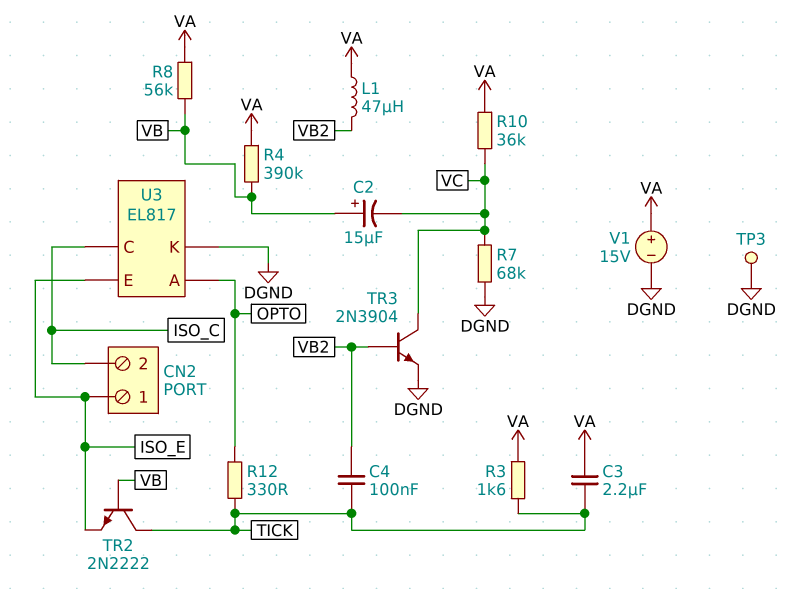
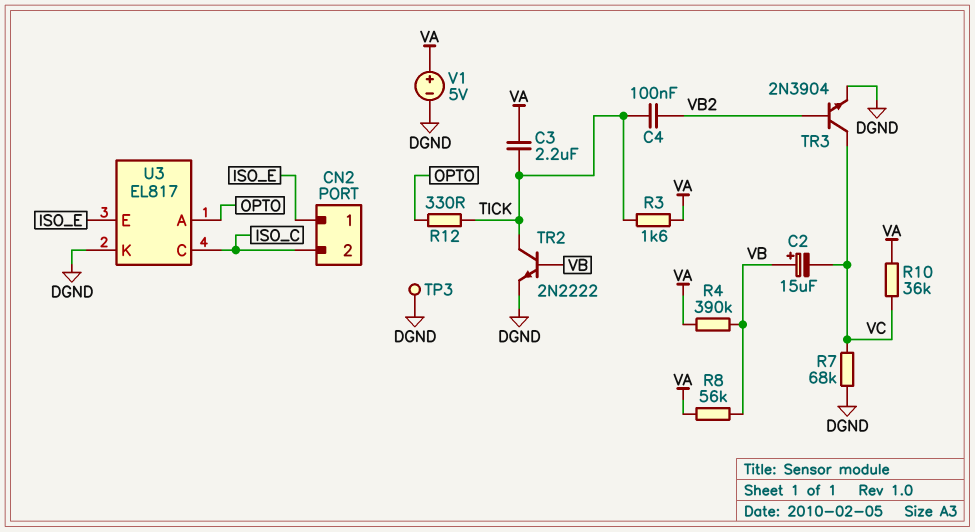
L1: 47uH (VA, VB2) -> none
TR2: NPN 2N2222 (B VB, C TICK, E ISO_E) -> NPN 2N2222 (B VB, C TICK, E DGND)
V1: 15V (plus VA, minus DGND) -> 5V (plus VA, minus DGND)

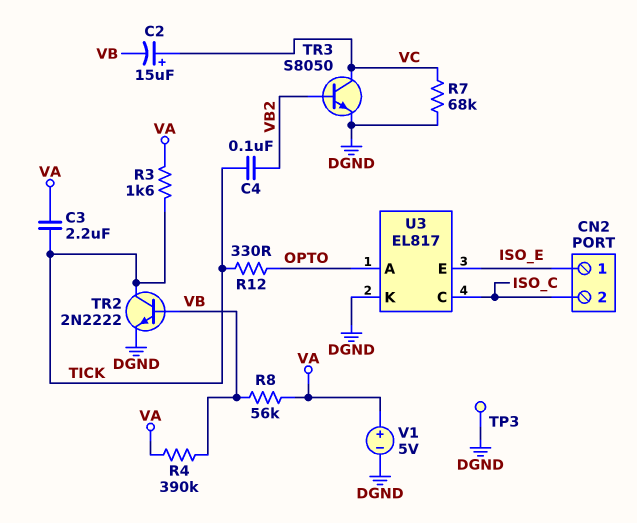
C2: 15uF (plus VB, minus VC) -> 15uF (plus VC, minus VB)
R10: 36k (VA, VC) -> none
TR3: NPN 2N3904 (B VB2, C VC, E DGND) -> NPN S8050 (B VB2, C VC, E DGND)

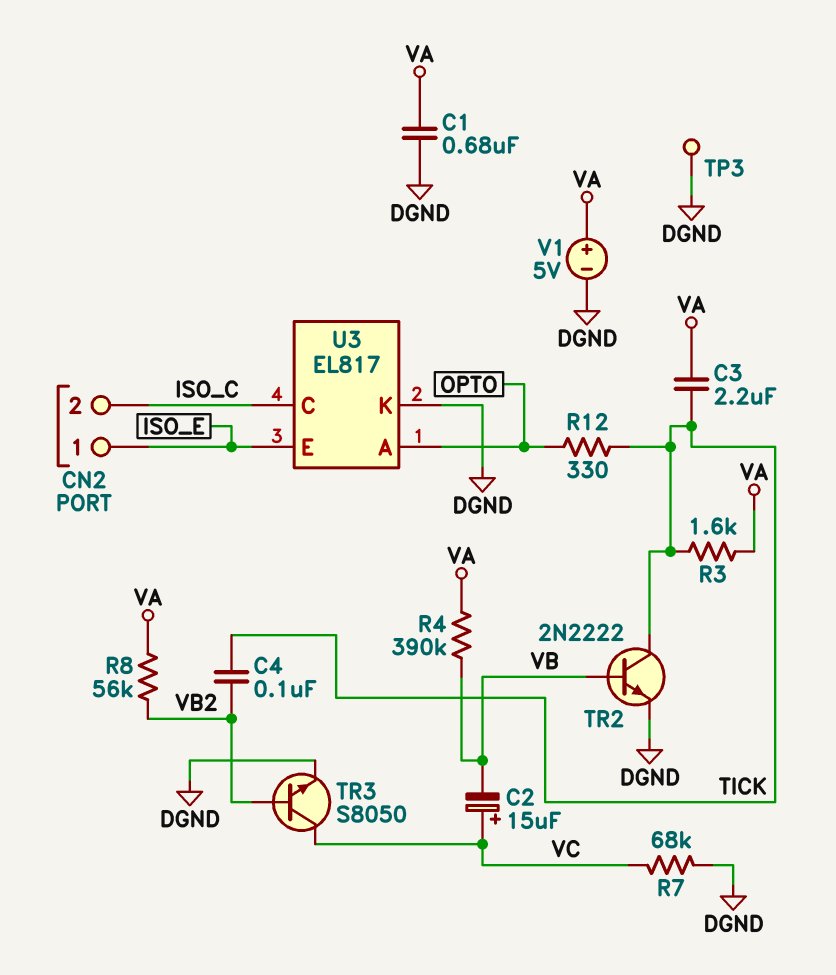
C1: none -> 680nF (DGND, VA)
R8: 56k (VA, VB) -> 56k (VA, VB2)

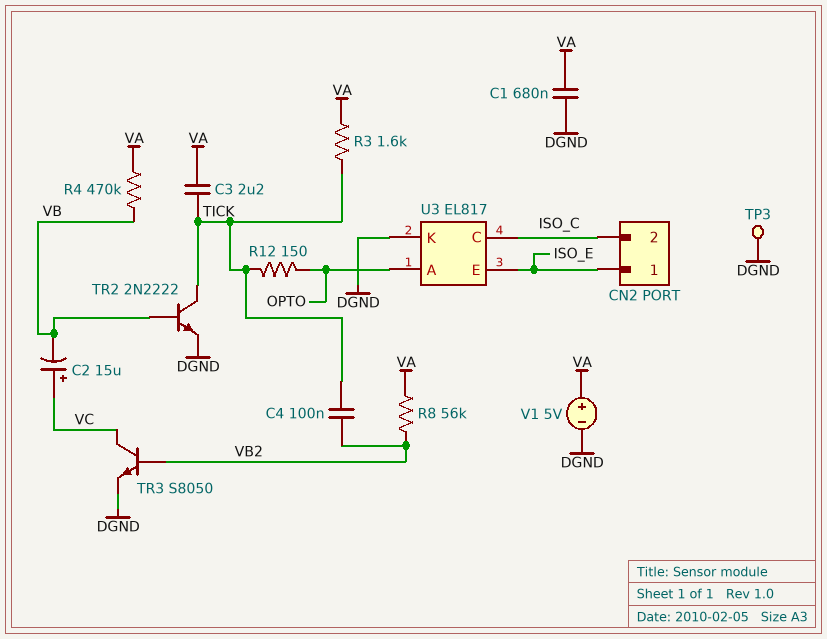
R4: 390k (VA, VB) -> 470k (VA, VB)
R7: 68k (DGND, VC) -> none
R12: 330 (OPTO, TICK) -> 150 (OPTO, TICK)

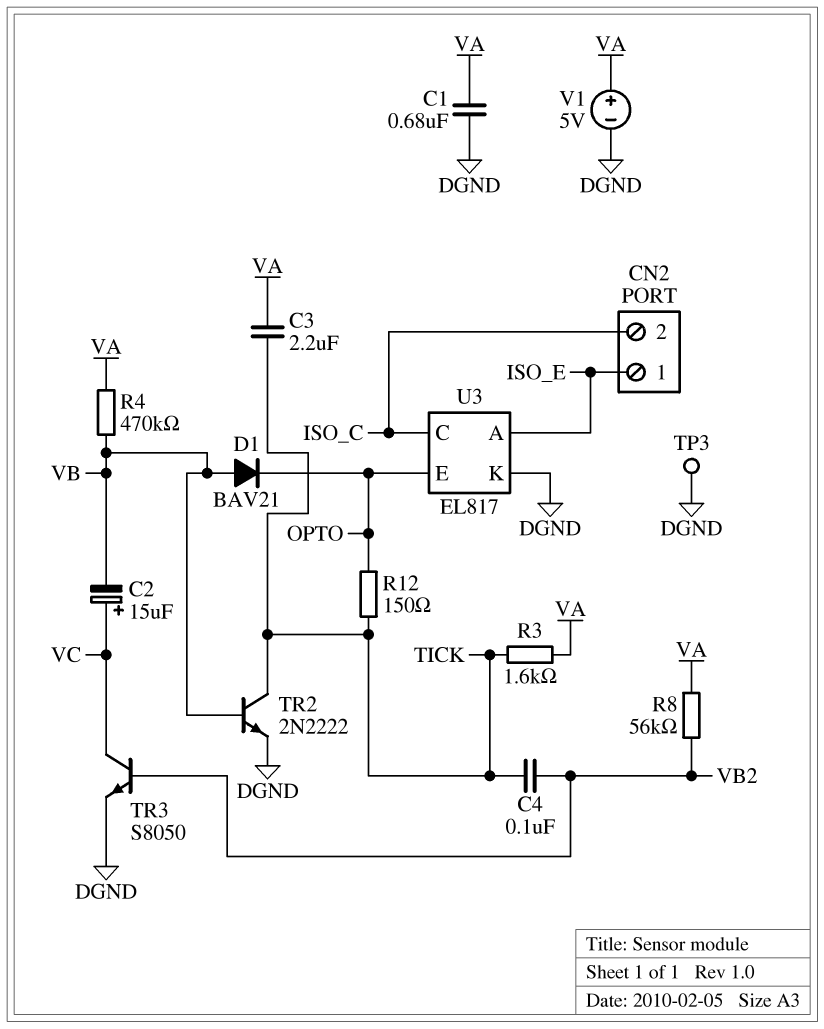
D1: none -> diode BAV21 (A VB, K OPTO)
U3 pin A: OPTO -> ISO_E
U3 pin E: ISO_E -> OPTO

